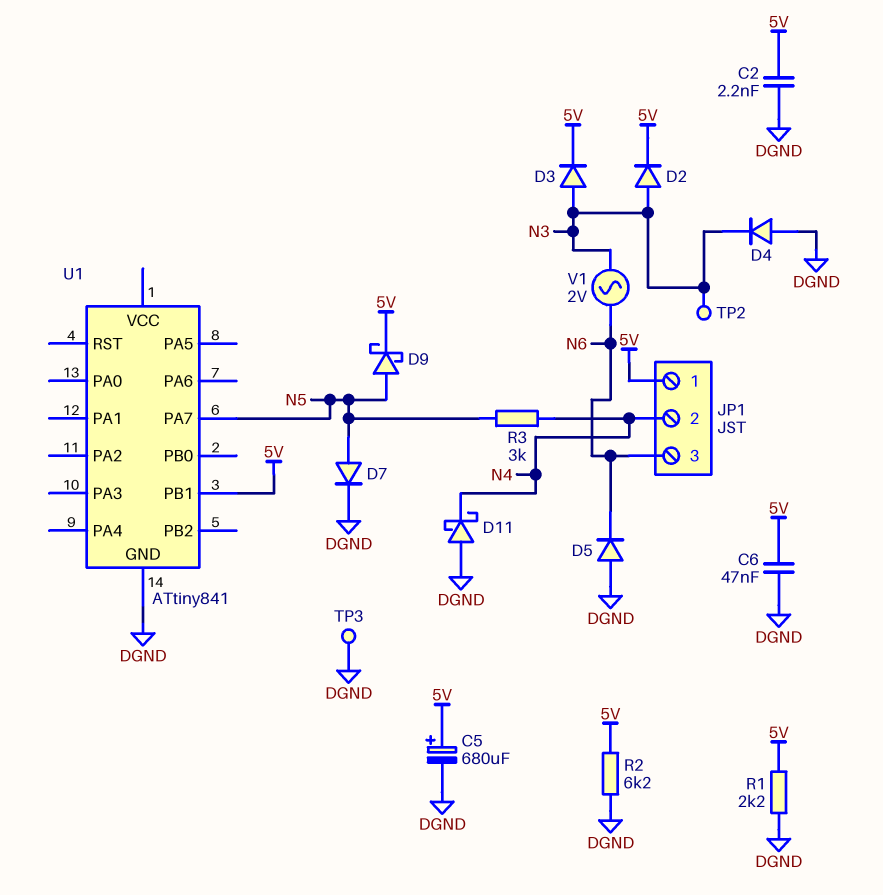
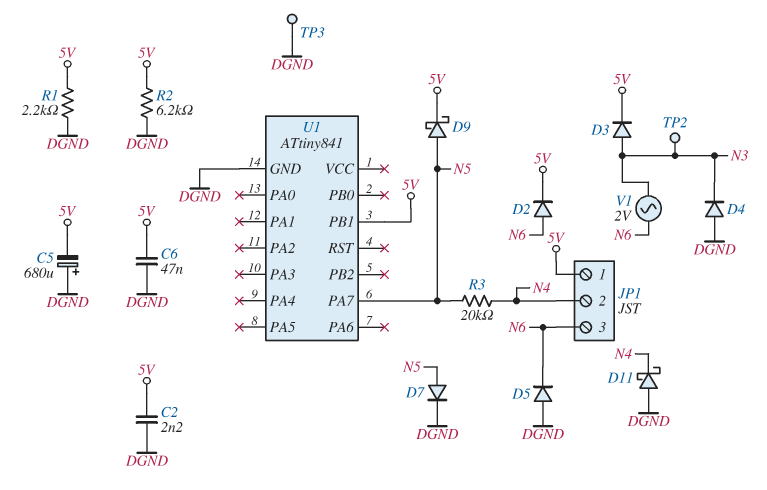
C5: 680uF (plus 5V, minus DGND) -> 680uF (plus DGND, minus 5V)
D2: diode (A N3, K 5V) -> diode (A N6, K 5V)
R3: 3k (N4, N5) -> 20k (N4, N5)

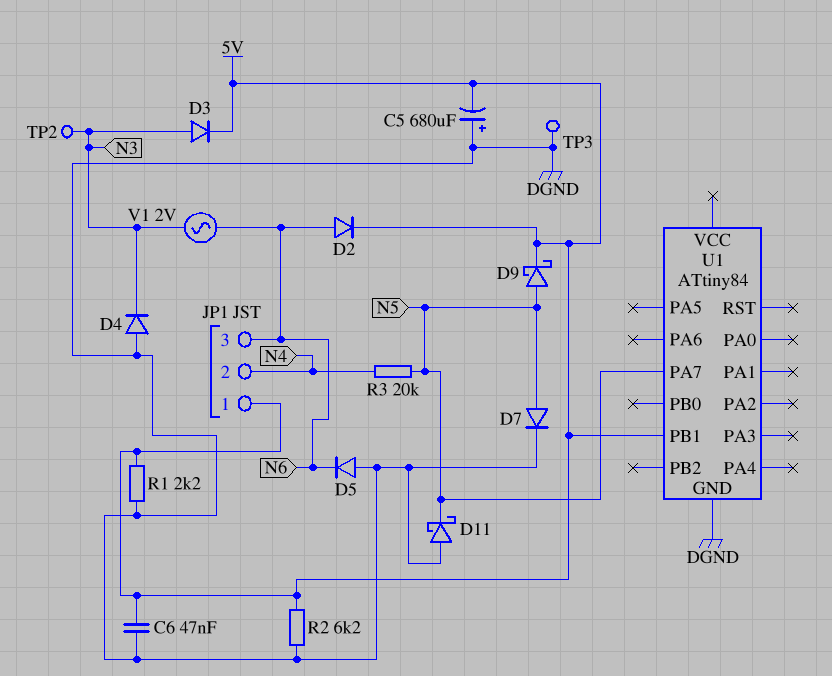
C2: 2.2nF (5V, DGND) -> none
D11: schottky (A DGND, K N4) -> schottky (A DGND, K N5)
U1: ATtiny841 -> ATtiny84

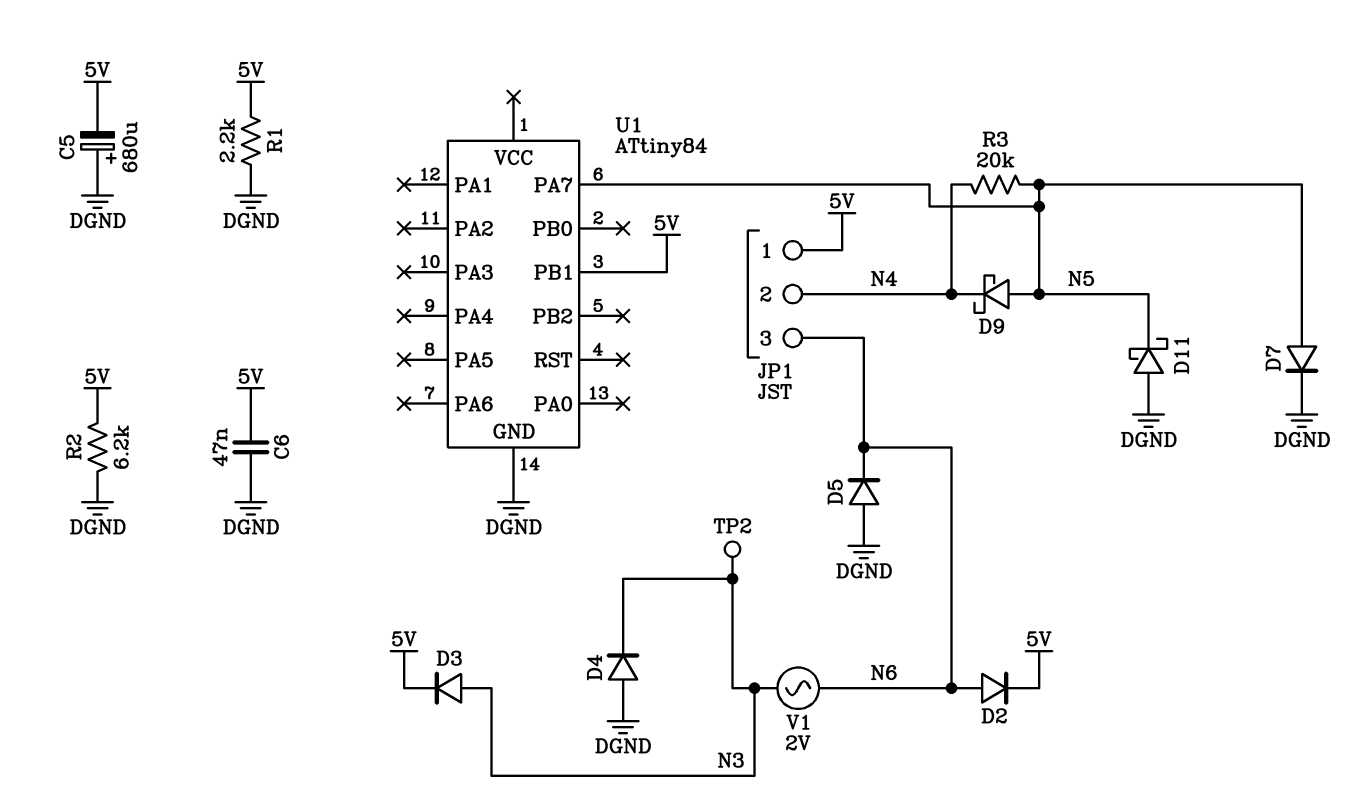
D9: schottky (A N5, K 5V) -> schottky (A N5, K N4)
TP3: test point (DGND) -> none

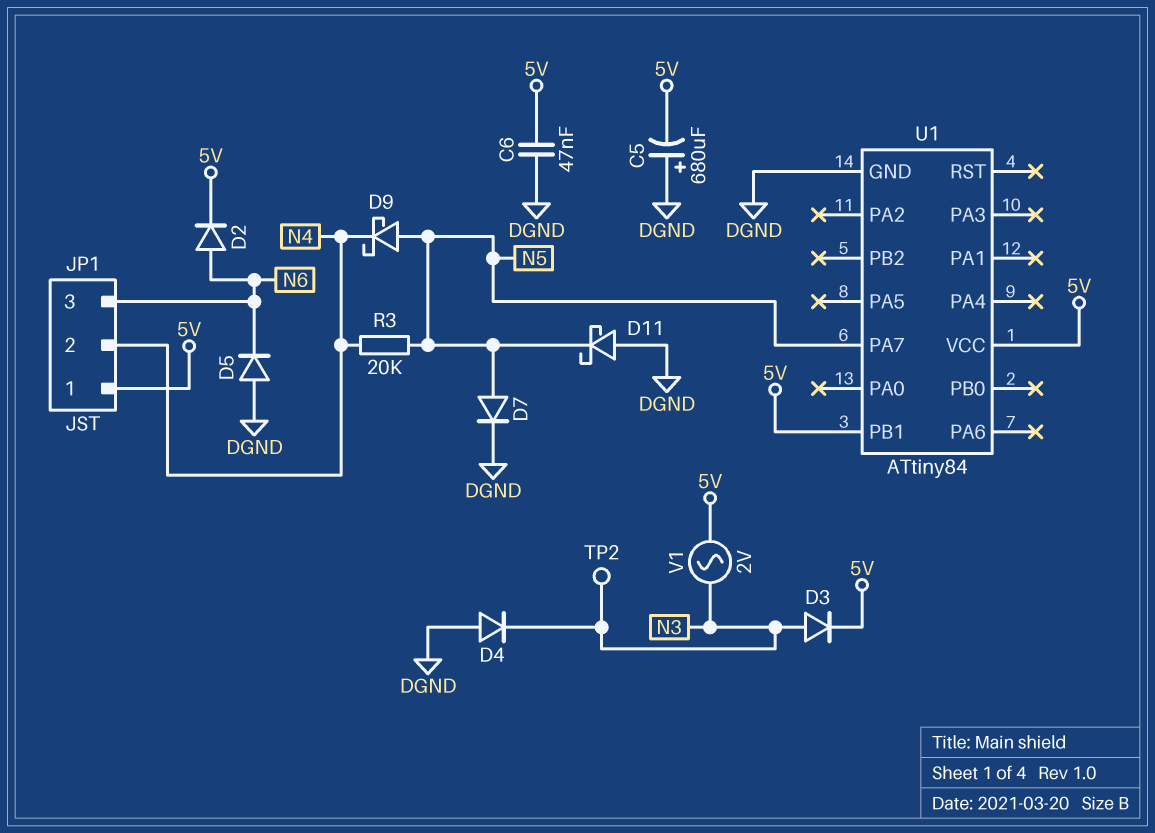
R1: 2.2k (5V, DGND) -> none
R2: 6.2k (5V, DGND) -> none
U1 pin VCC: none -> 5V
V1: AC 2V (N3, N6) -> AC 2V (5V, N3)

